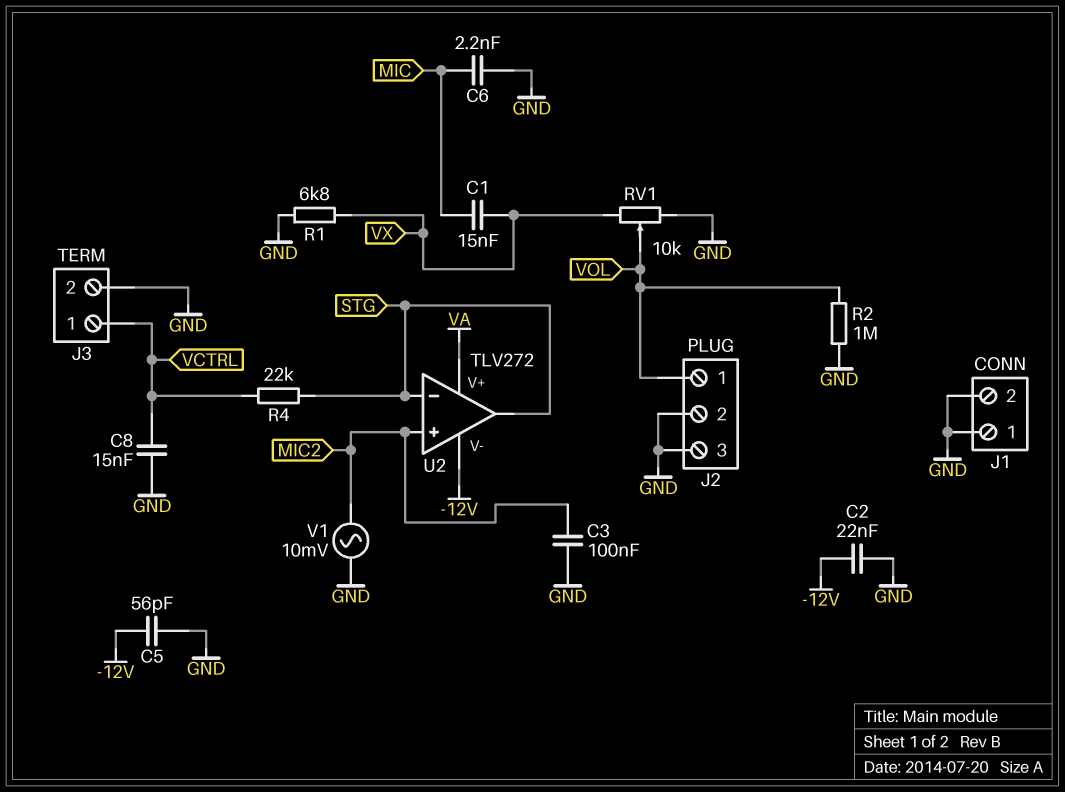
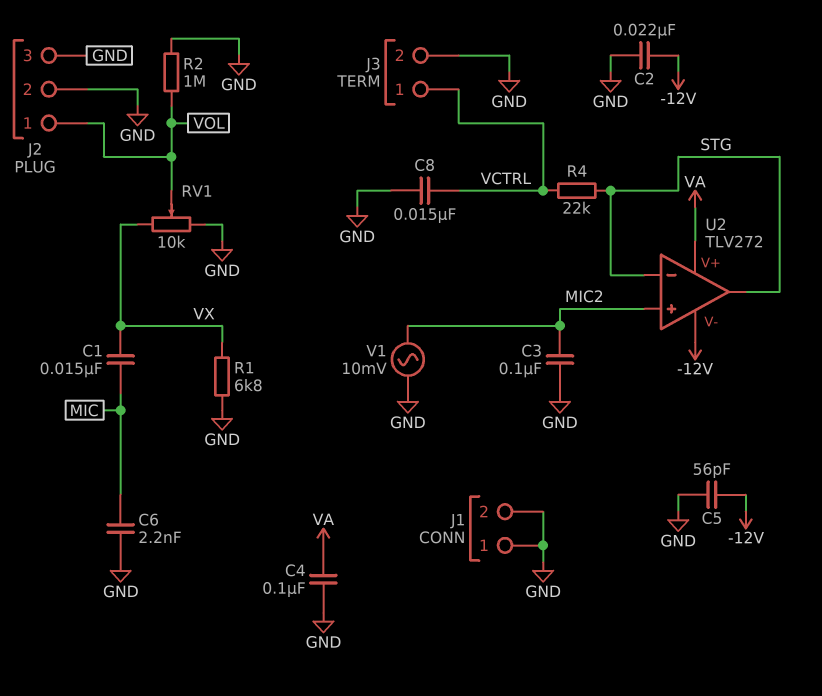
C4: none -> 100nF (GND, VA)

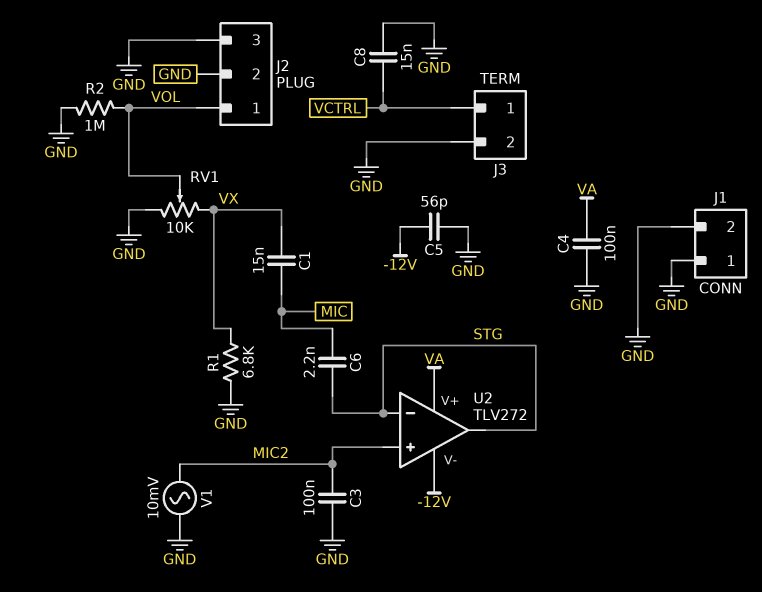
C2: 22nF (-12V, GND) -> none
C6: 2.2nF (GND, MIC) -> 2.2nF (MIC, STG)
R4: 22k (STG, VCTRL) -> none

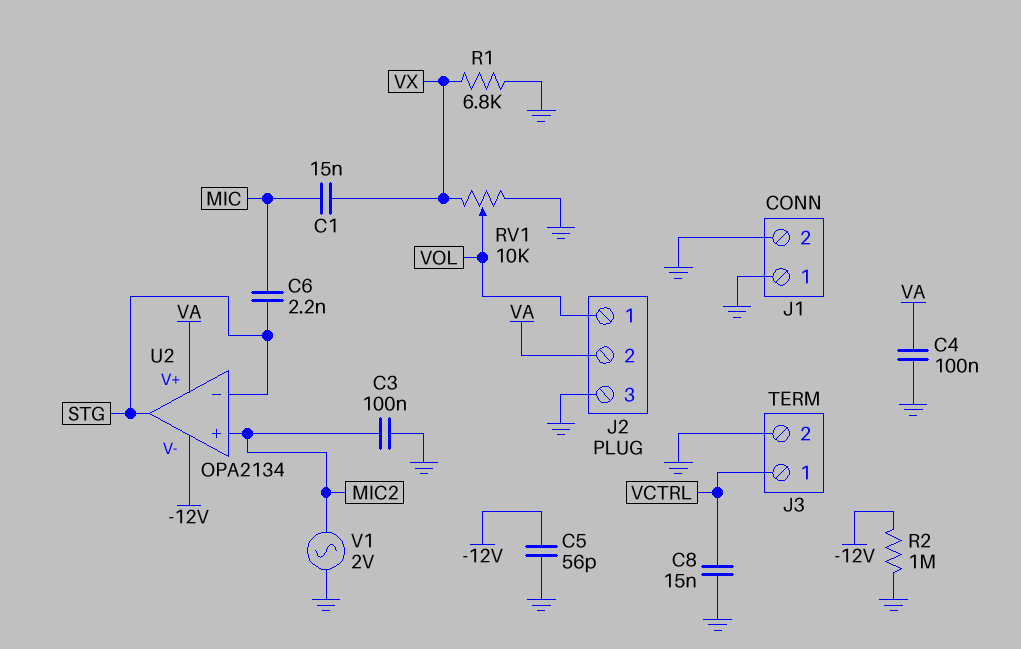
J2 pin 2: GND -> VA
R2: 1M (GND, VOL) -> 1M (-12V, GND)
U2: TLV272 -> OPA2134
V1: AC 10mV (GND, MIC2) -> AC 2V (GND, MIC2)

